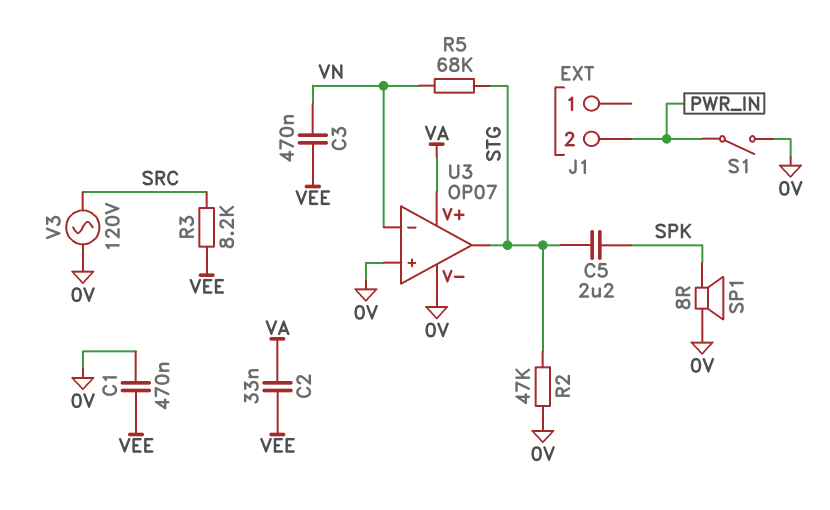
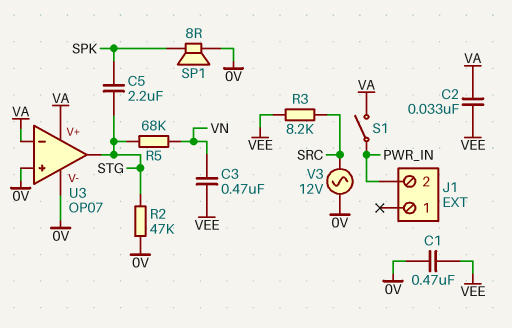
S1: switch (0V, PWR_IN) -> switch (PWR_IN, VA)
U3 pin in-: VN -> VA
V3: AC 120V (0V, SRC) -> AC 12V (0V, SRC)

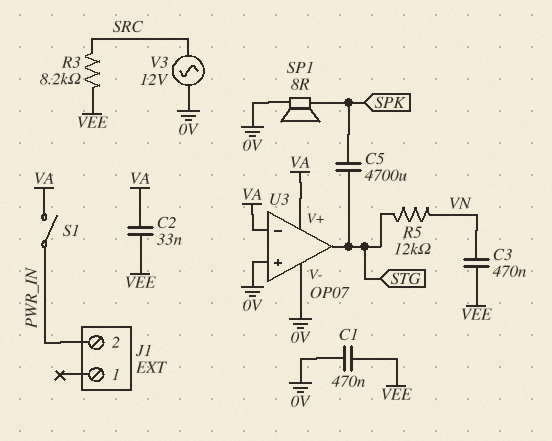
C5: 2.2uF (SPK, STG) -> 4700uF (SPK, STG)
R2: 47k (0V, STG) -> none
R5: 68k (STG, VN) -> 12k (STG, VN)

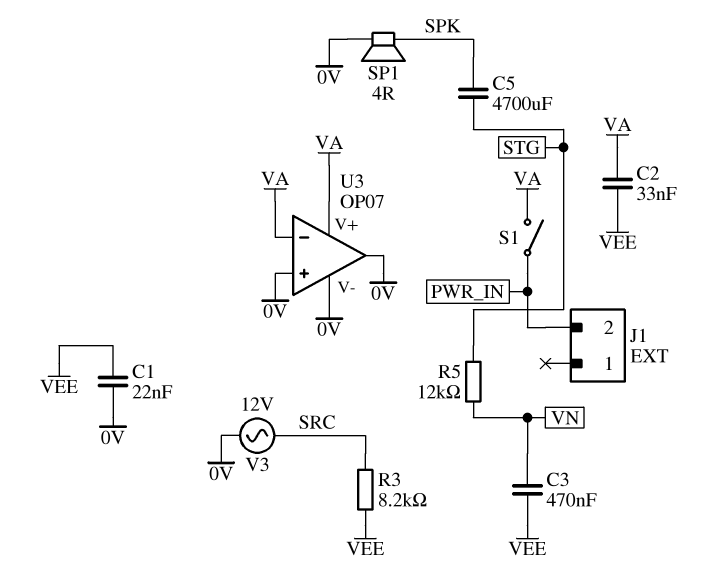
C1: 470nF (0V, VEE) -> 22nF (0V, VEE)
SP1: speaker 8R (0V, SPK) -> speaker 4R (0V, SPK)
U3 pin out: STG -> 0V

